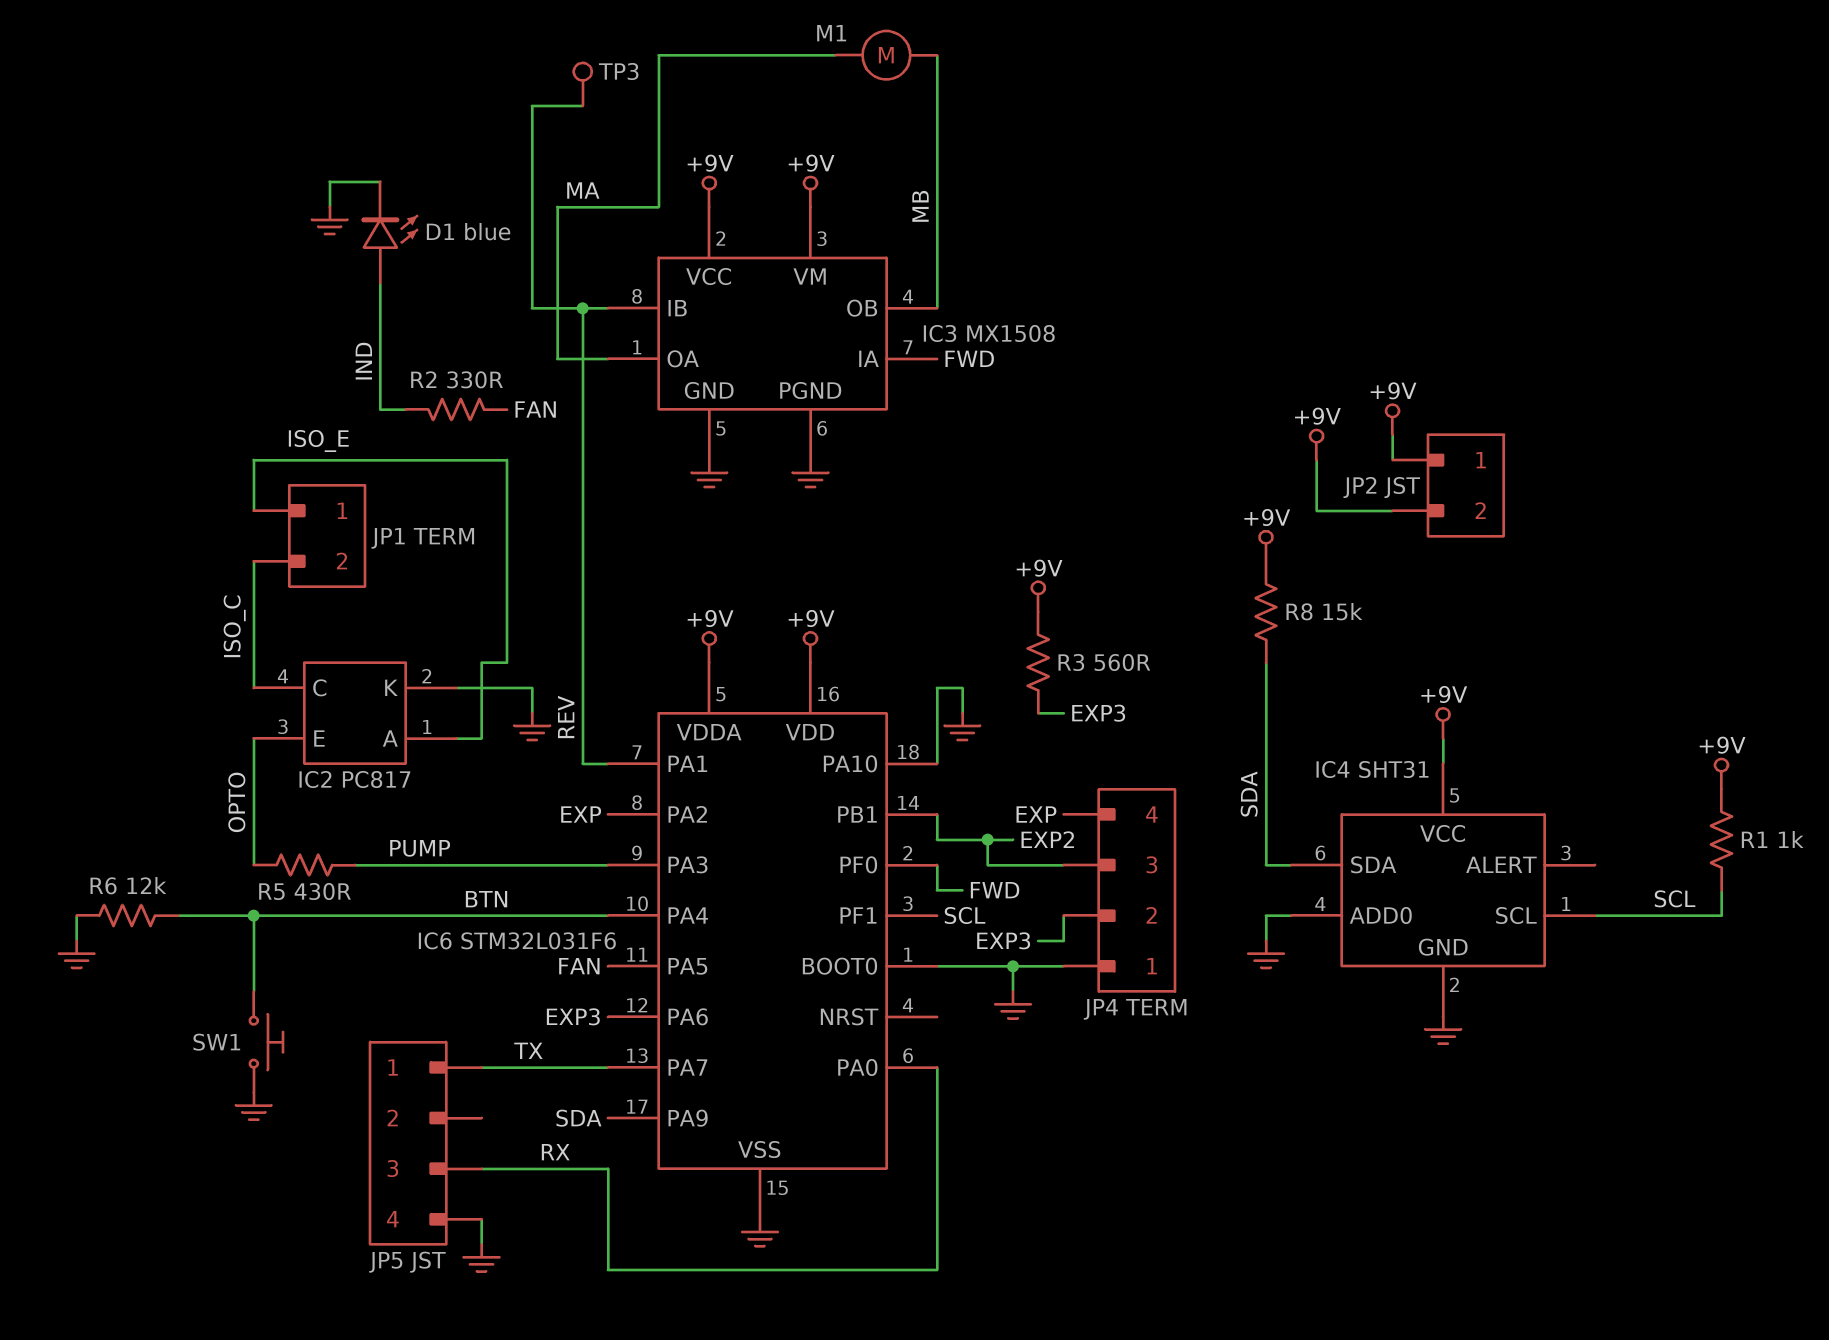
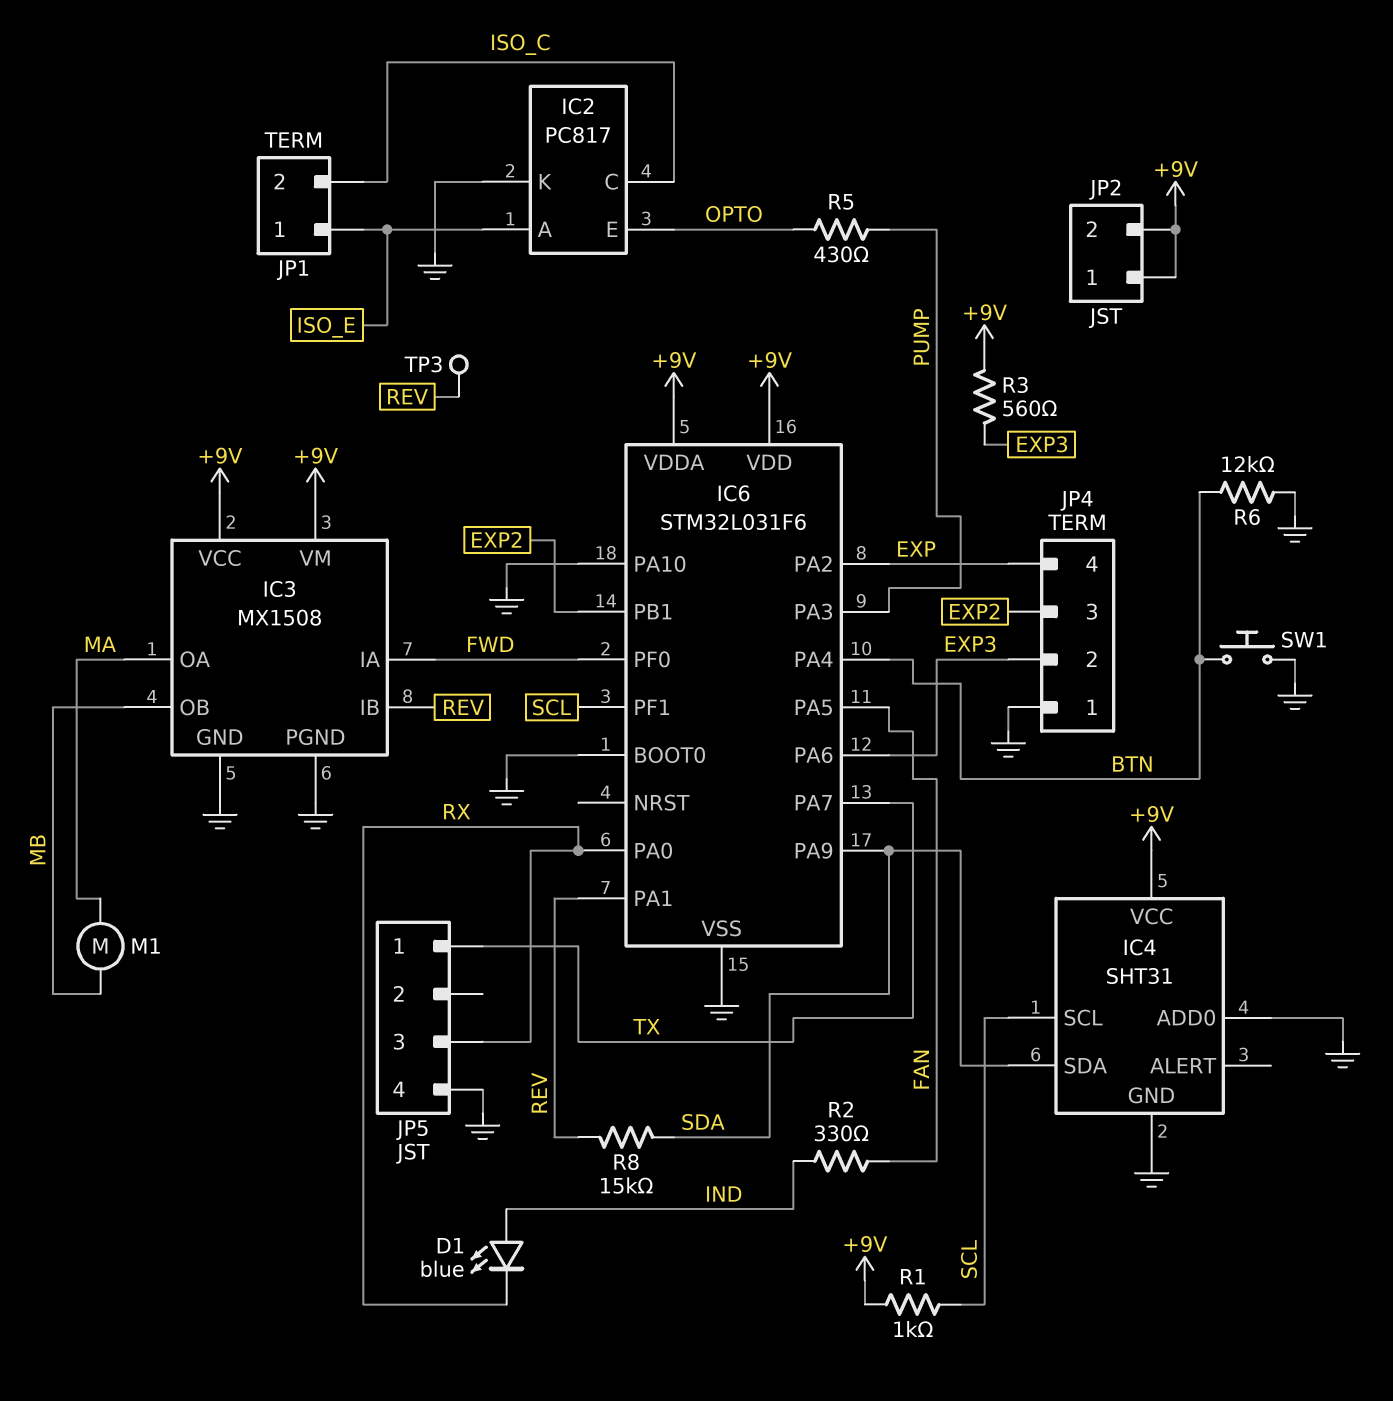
D1: LED blue (A IND, K GND) -> LED blue (A IND, K RX)
R8: 15k (+9V, SDA) -> 15k (REV, SDA)

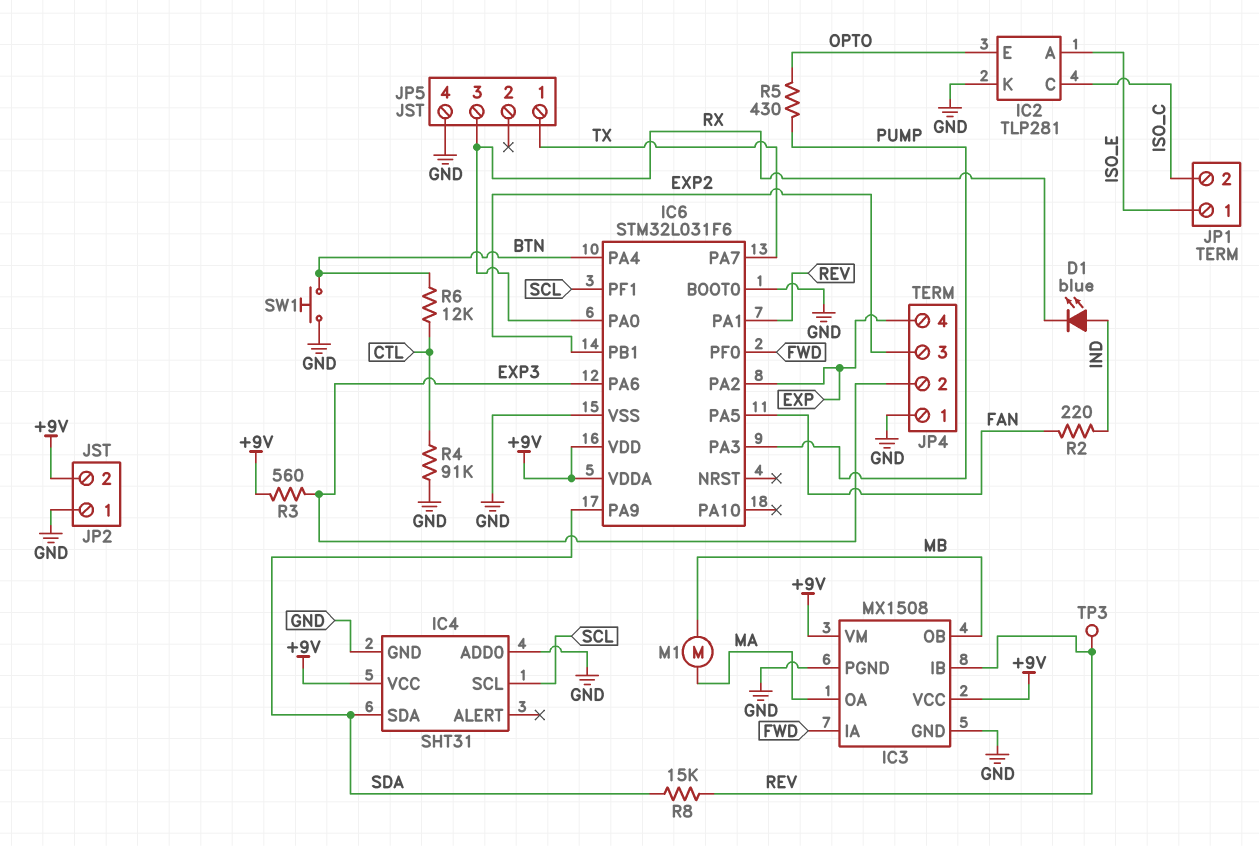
IC2: PC817 -> TLP281
IC6 pin PA10: GND -> none
JP2 pin 1: +9V -> GND
R1: 1k (+9V, SCL) -> none
R2: 330 (FAN, IND) -> 220 (FAN, IND)
R4: none -> 91k (CTL, GND)
R6: 12k (BTN, GND) -> 12k (BTN, CTL)

